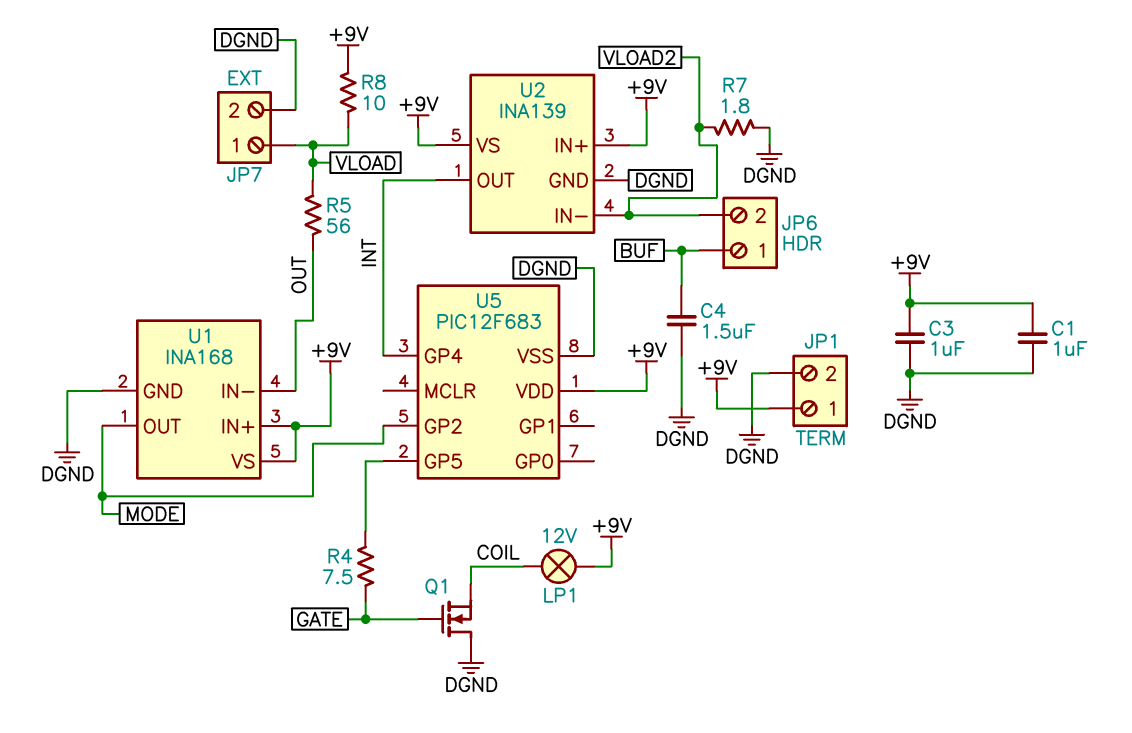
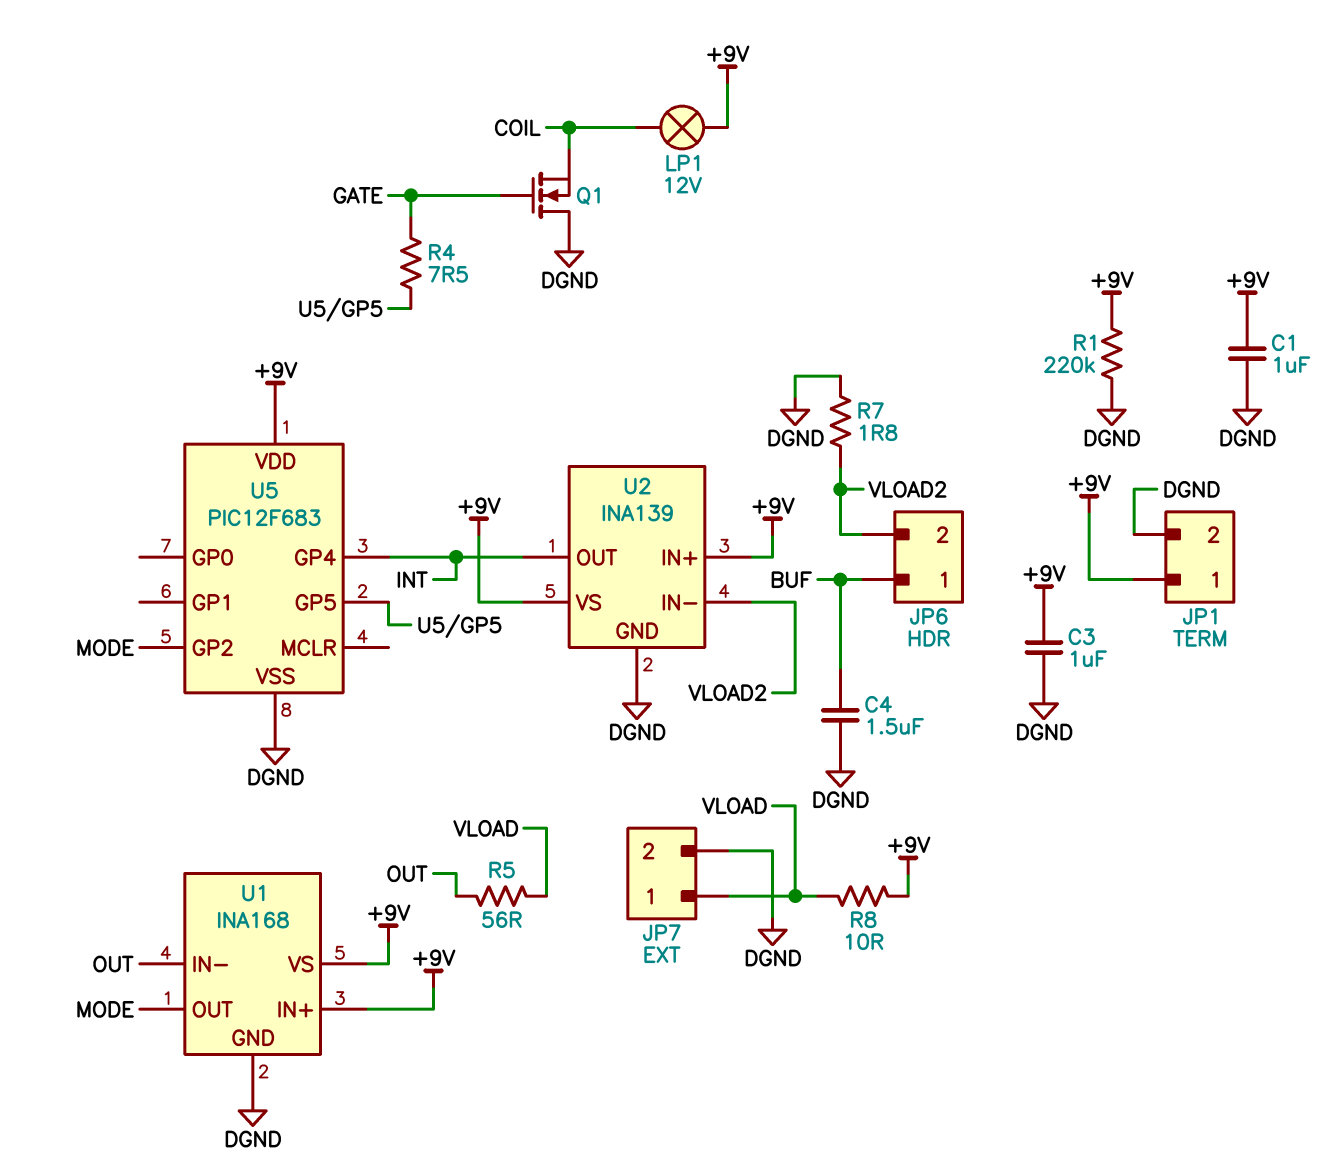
R1: none -> 220k (+9V, DGND)

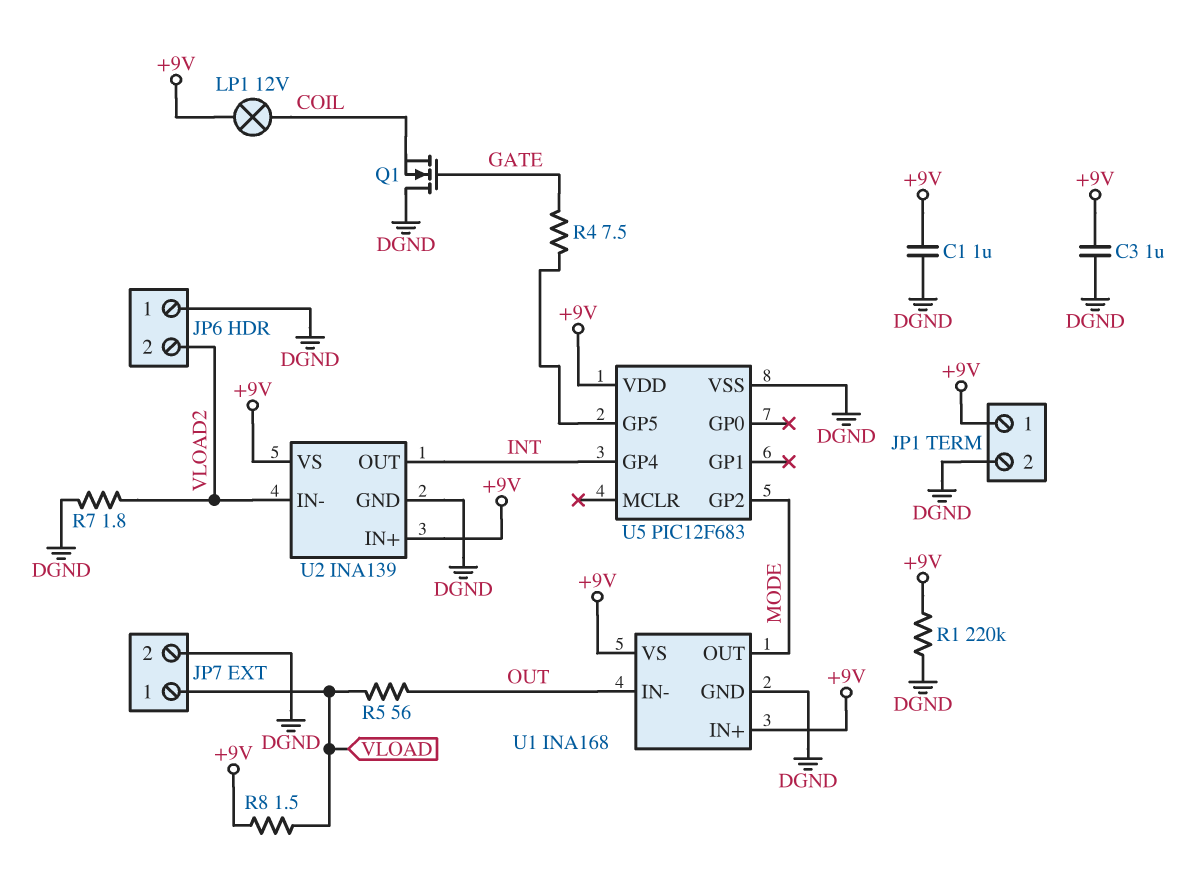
C4: 1.5uF (BUF, DGND) -> none
JP6 pin 1: BUF -> DGND
R8: 10 (+9V, VLOAD) -> 1.5 (+9V, VLOAD)

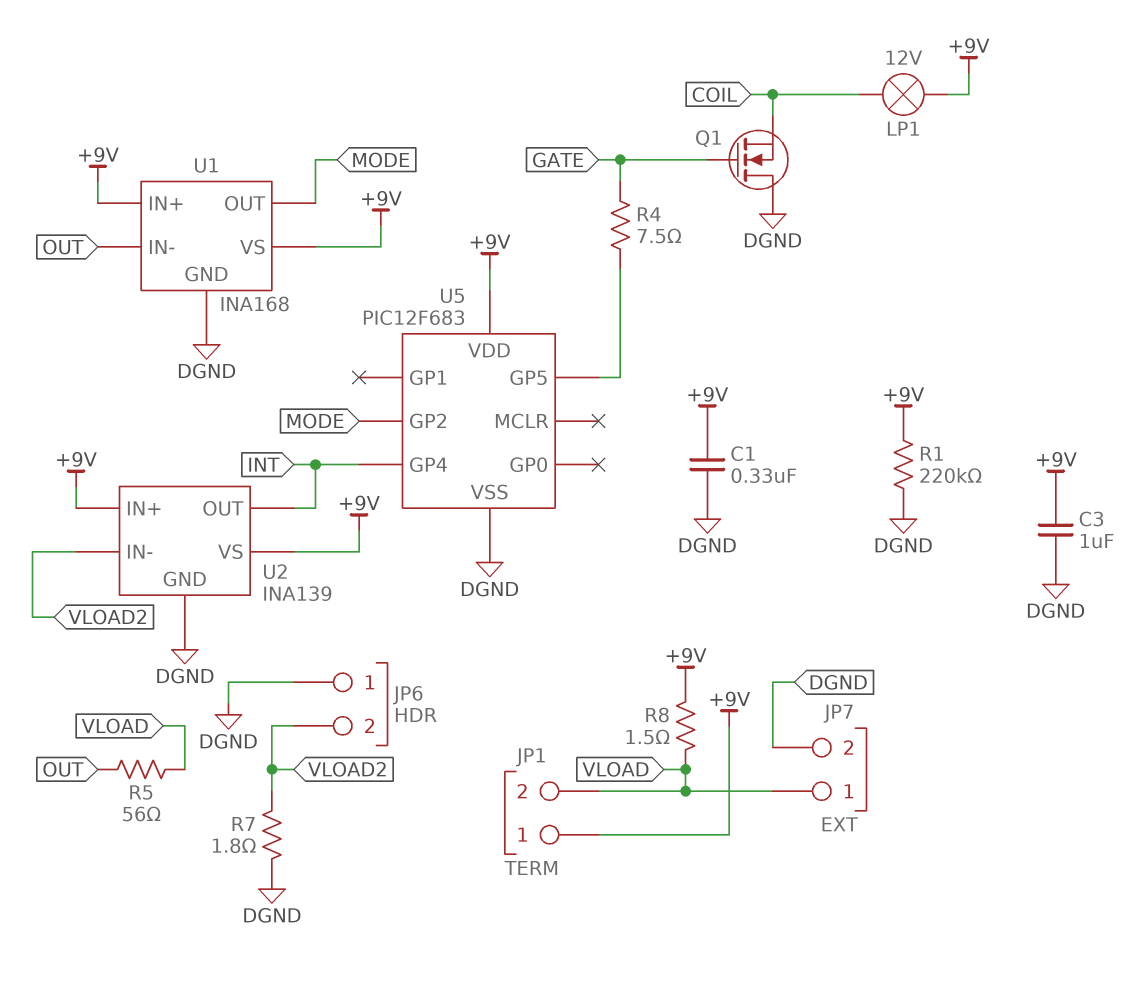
C1: 1uF (+9V, DGND) -> 330nF (+9V, DGND)
JP1 pin 2: DGND -> VLOAD

